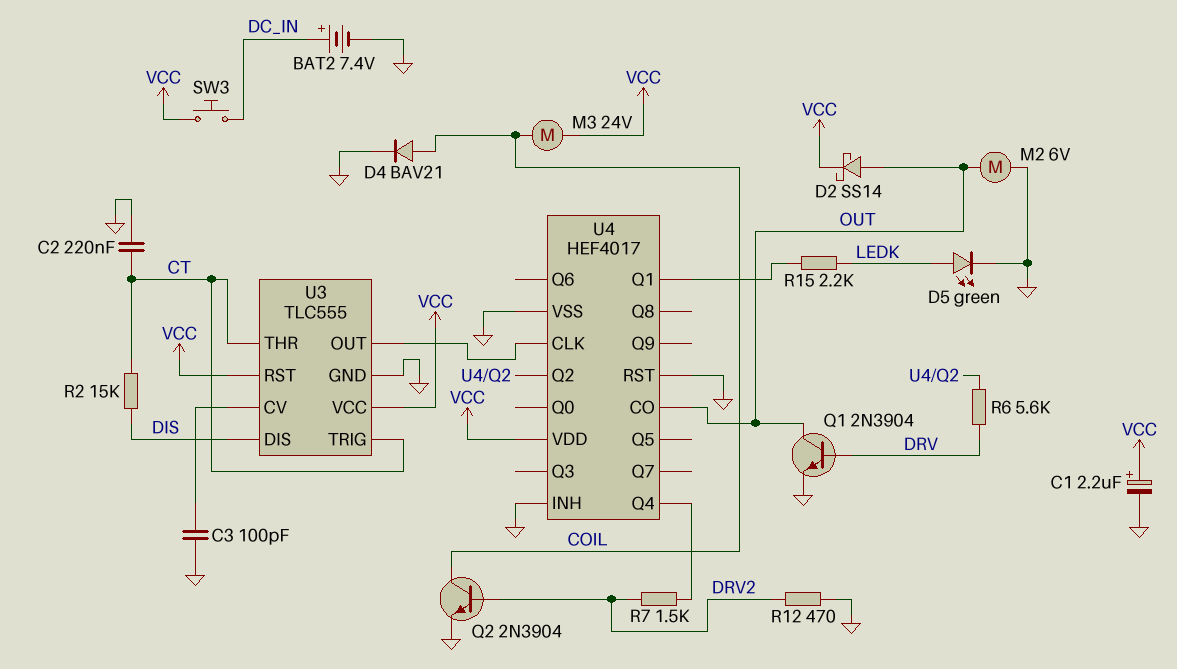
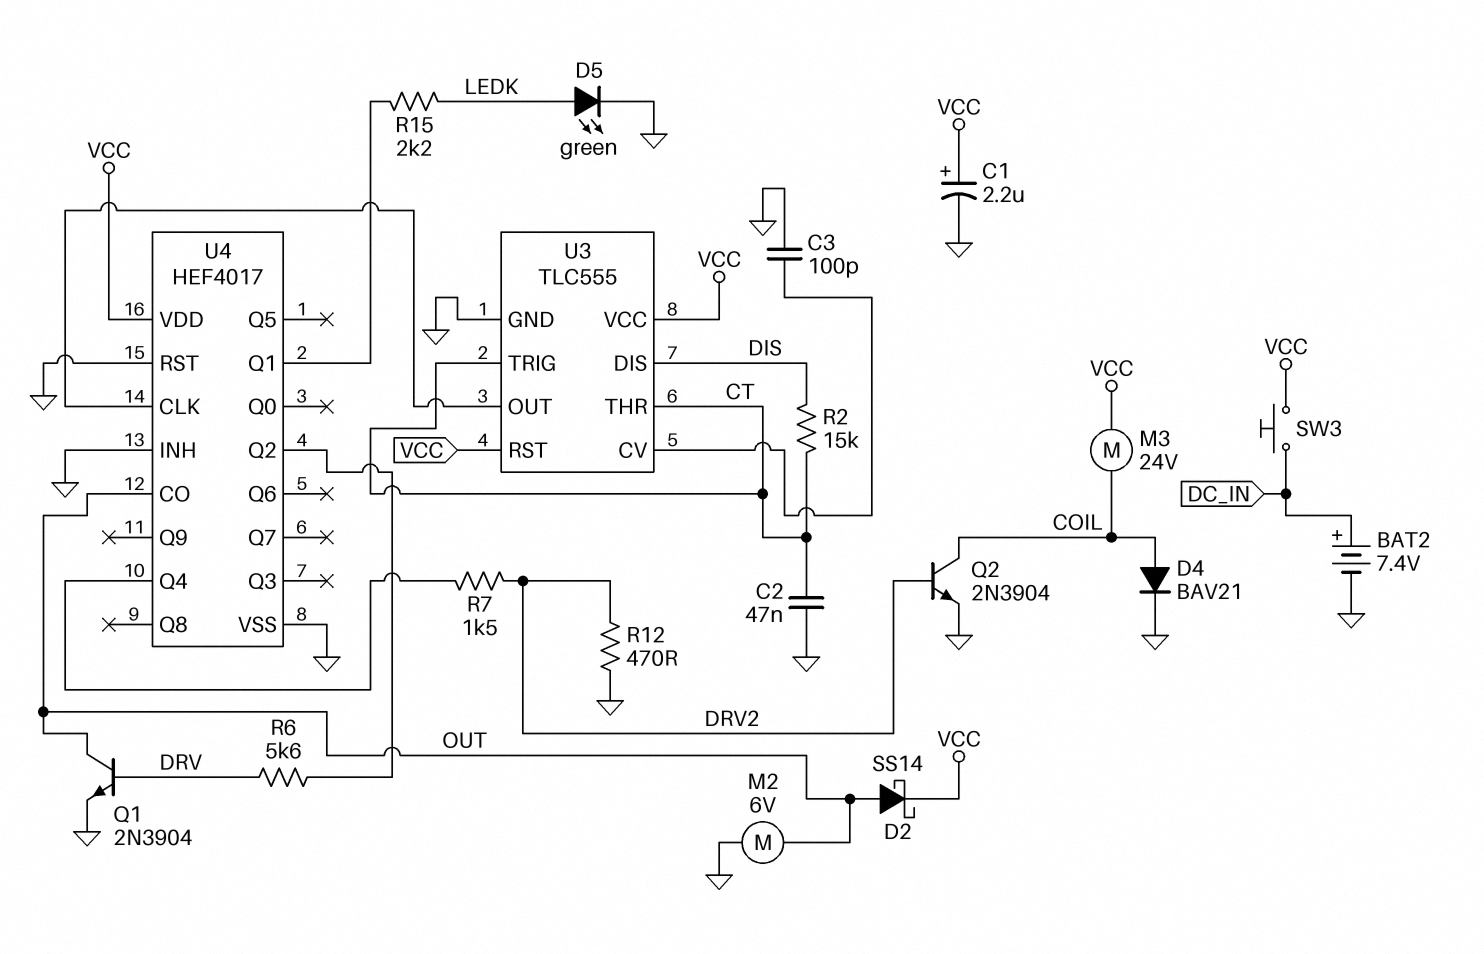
C2: 220nF (CT, GND) -> 47nF (CT, GND)

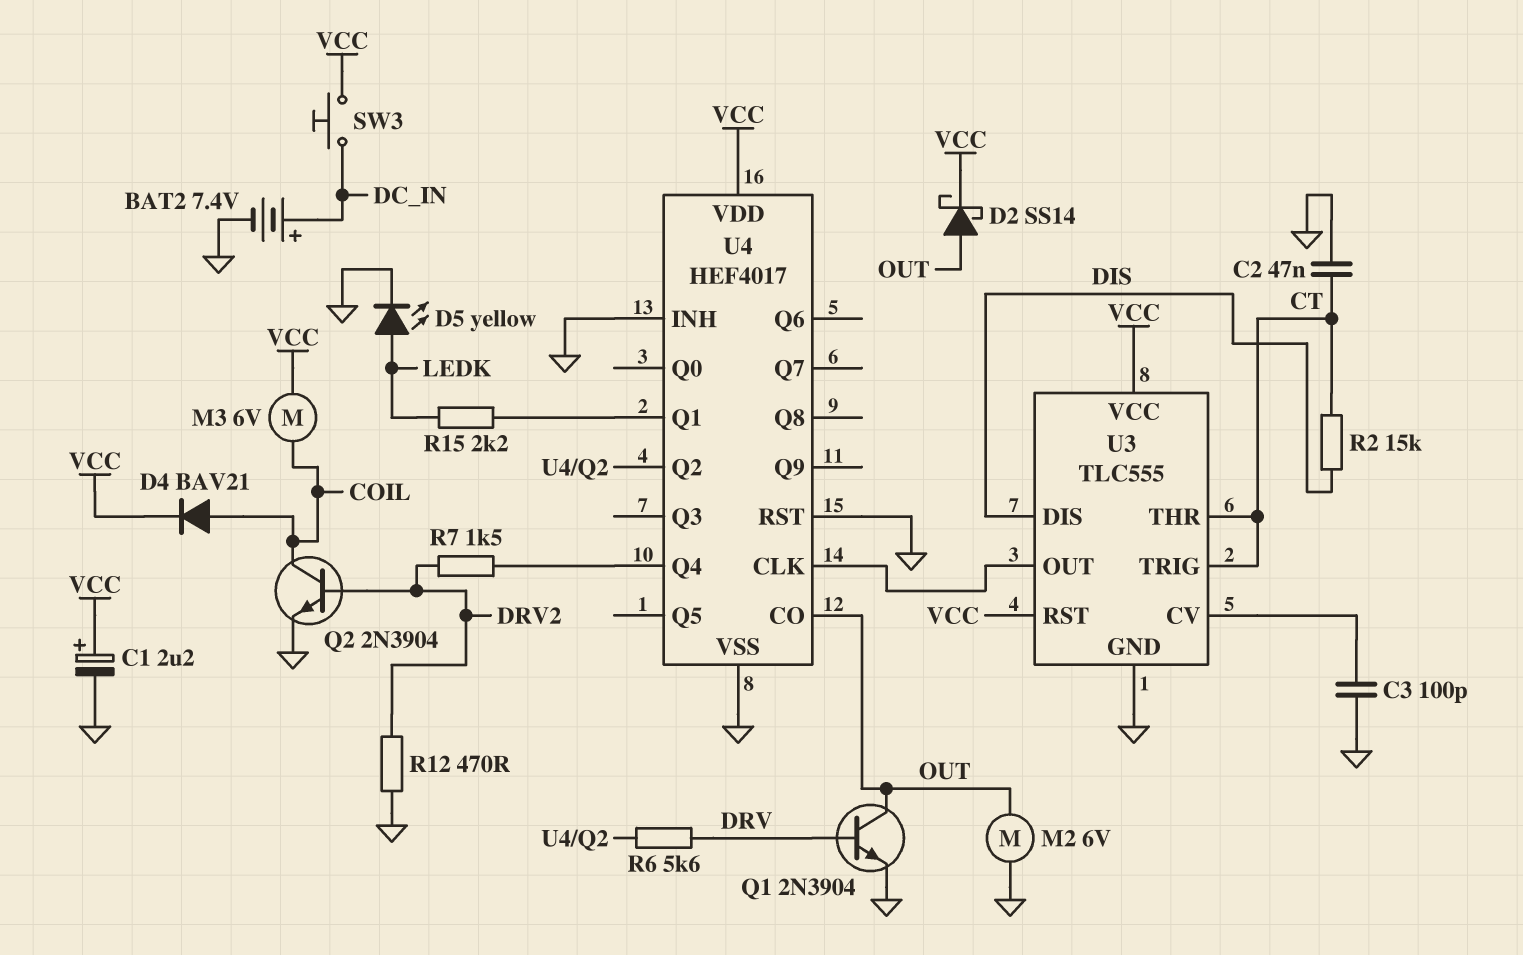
D4: diode BAV21 (A COIL, K GND) -> diode BAV21 (A COIL, K VCC)
D5: LED green (A LEDK, K GND) -> LED yellow (A LEDK, K GND)
M3: motor 24V (COIL, VCC) -> motor 6V (COIL, VCC)

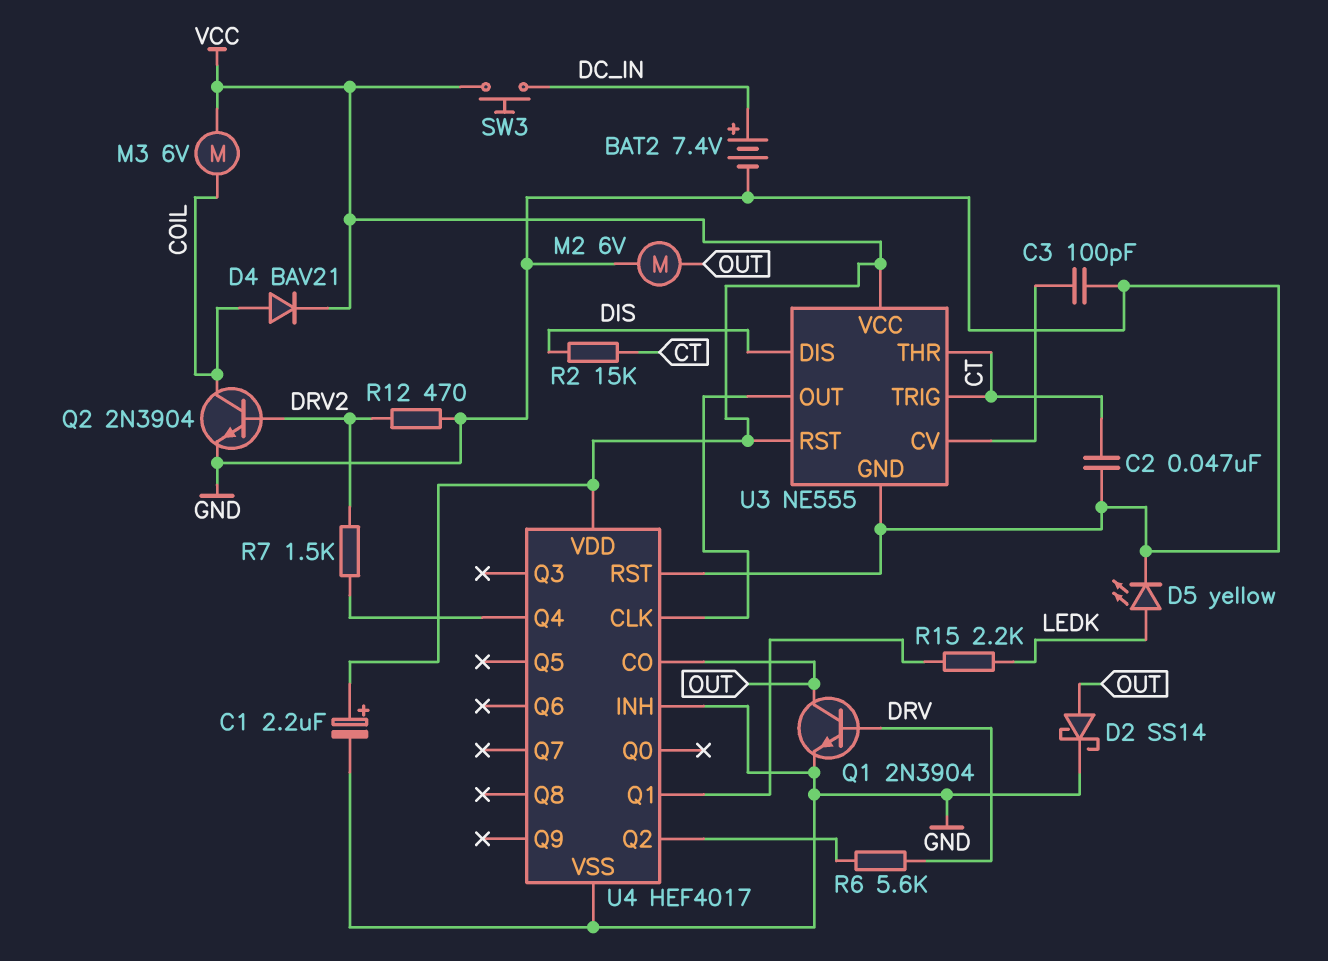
D2: schottky SS14 (A OUT, K VCC) -> schottky SS14 (A OUT, K GND)
U3: TLC555 -> NE555

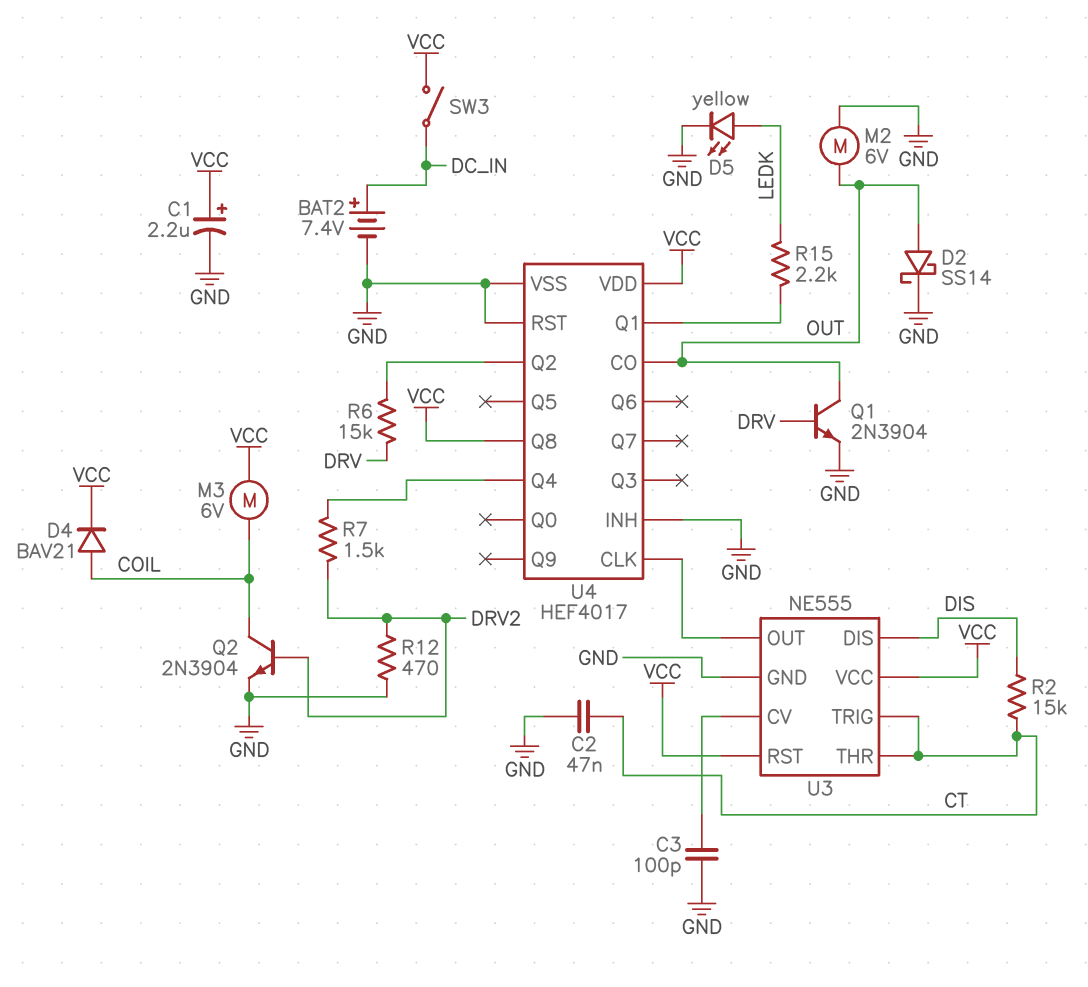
R6: 5.6k (DRV, U4/Q2) -> 15k (DRV, U4/Q2)
SW3: button (DC_IN, VCC) -> switch (DC_IN, VCC)
U4 pin Q8: none -> VCC

